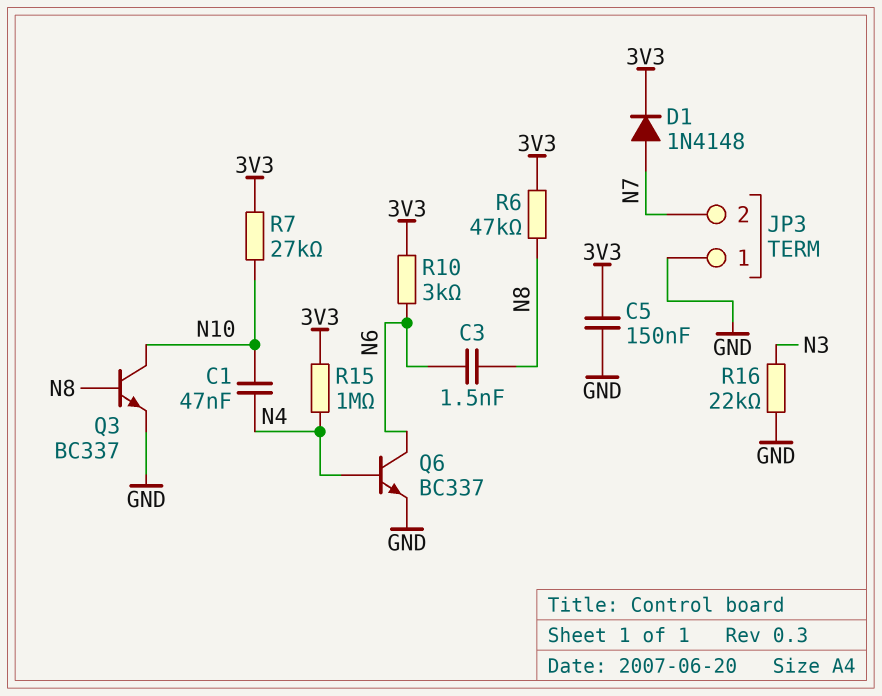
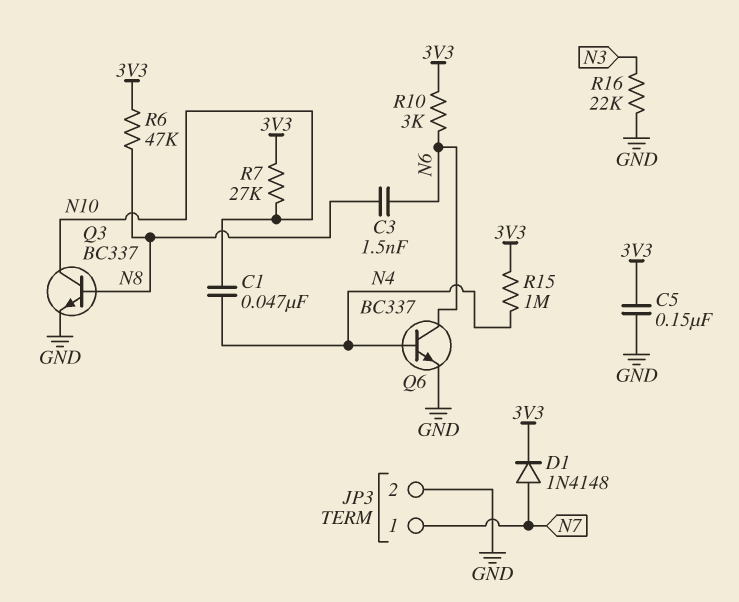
JP3 pin 1: GND -> N7
JP3 pin 2: N7 -> GND

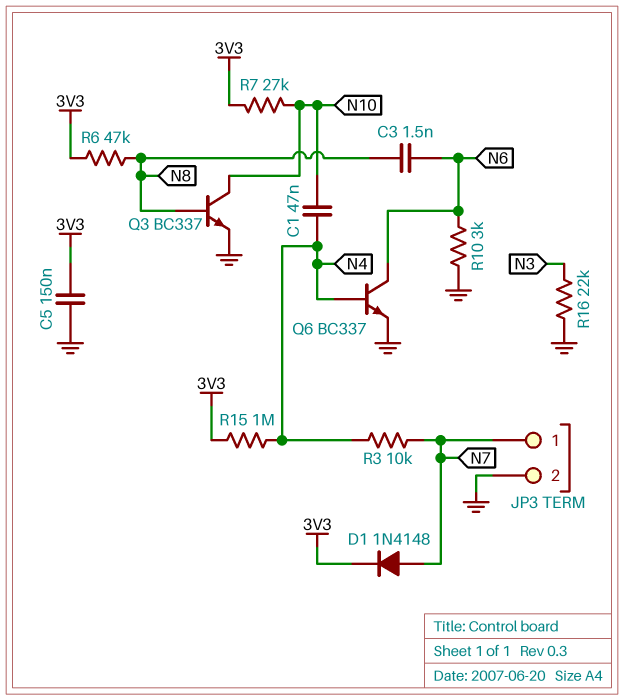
R3: none -> 10k (N4, N7)
R10: 3k (3V3, N6) -> 3k (GND, N6)

